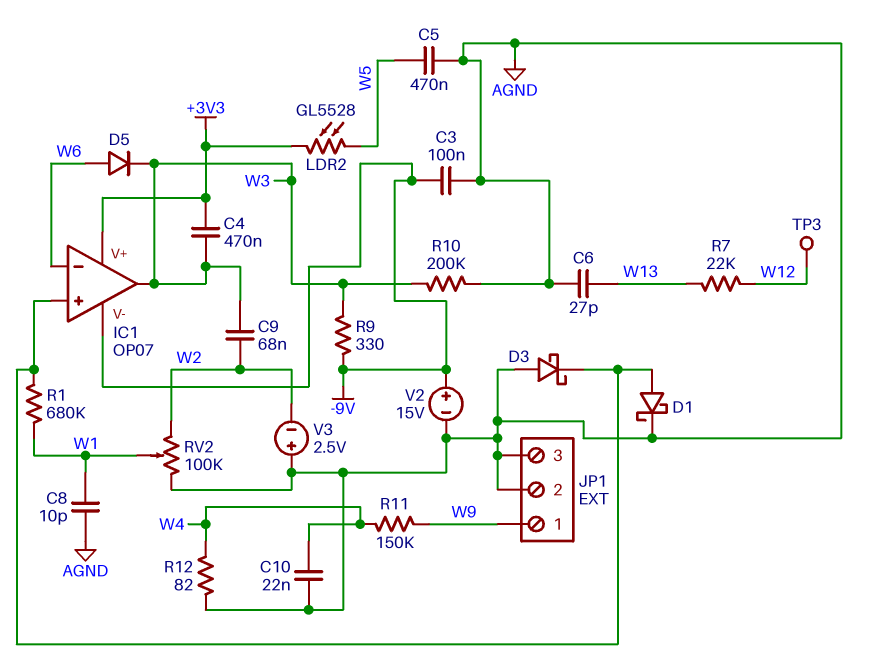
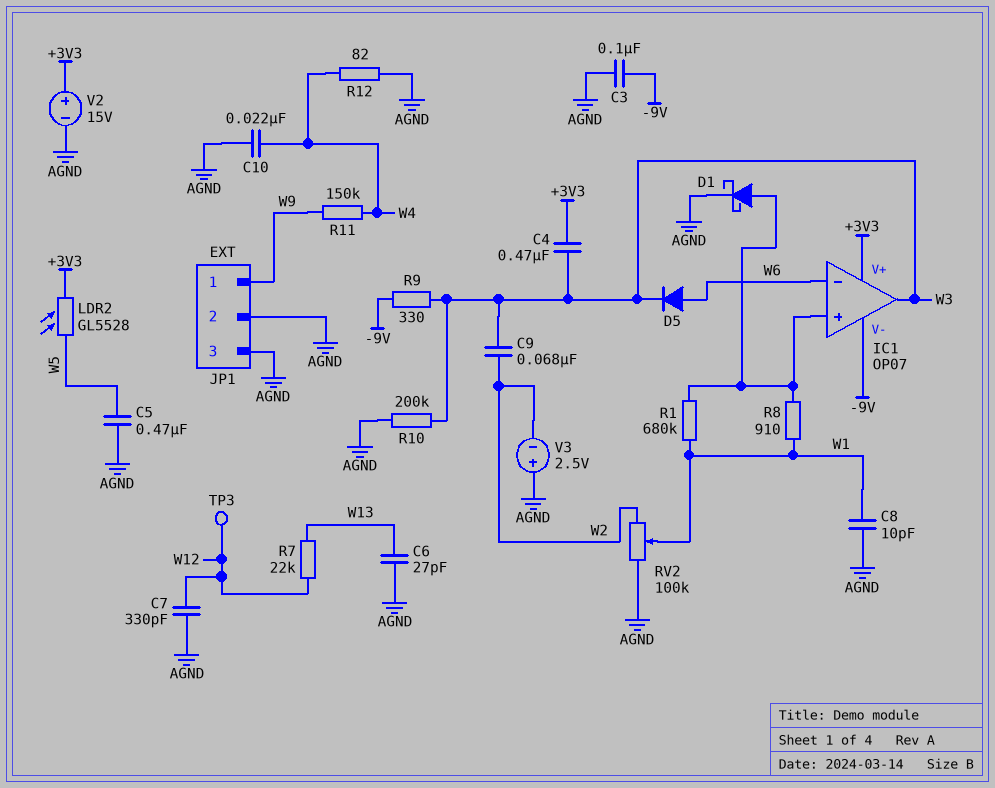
C7: none -> 330pF (AGND, W12)
D3: schottky (A AGND, K IC1/in+) -> none
R8: none -> 910 (IC1/in+, W1)
V2: 15V (plus -9V, minus AGND) -> 15V (plus +3V3, minus AGND)

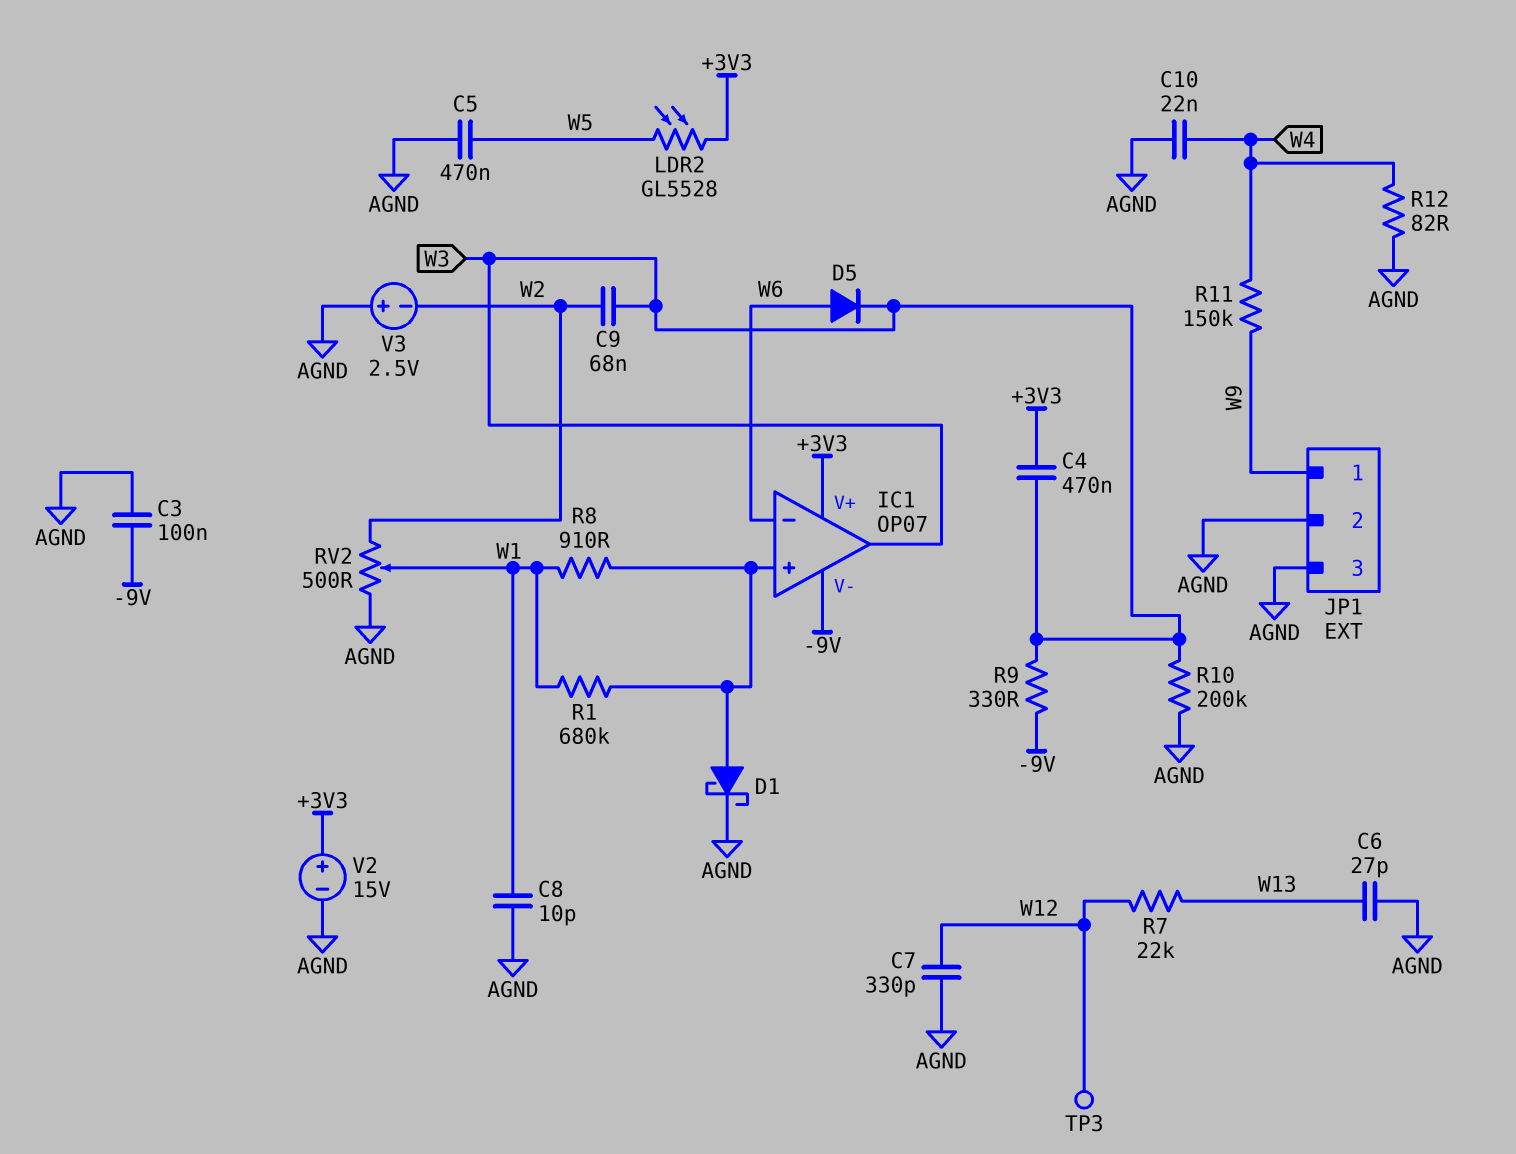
RV2: 100k (AGND, W2, wiper W1) -> 500 (AGND, W2, wiper W1)

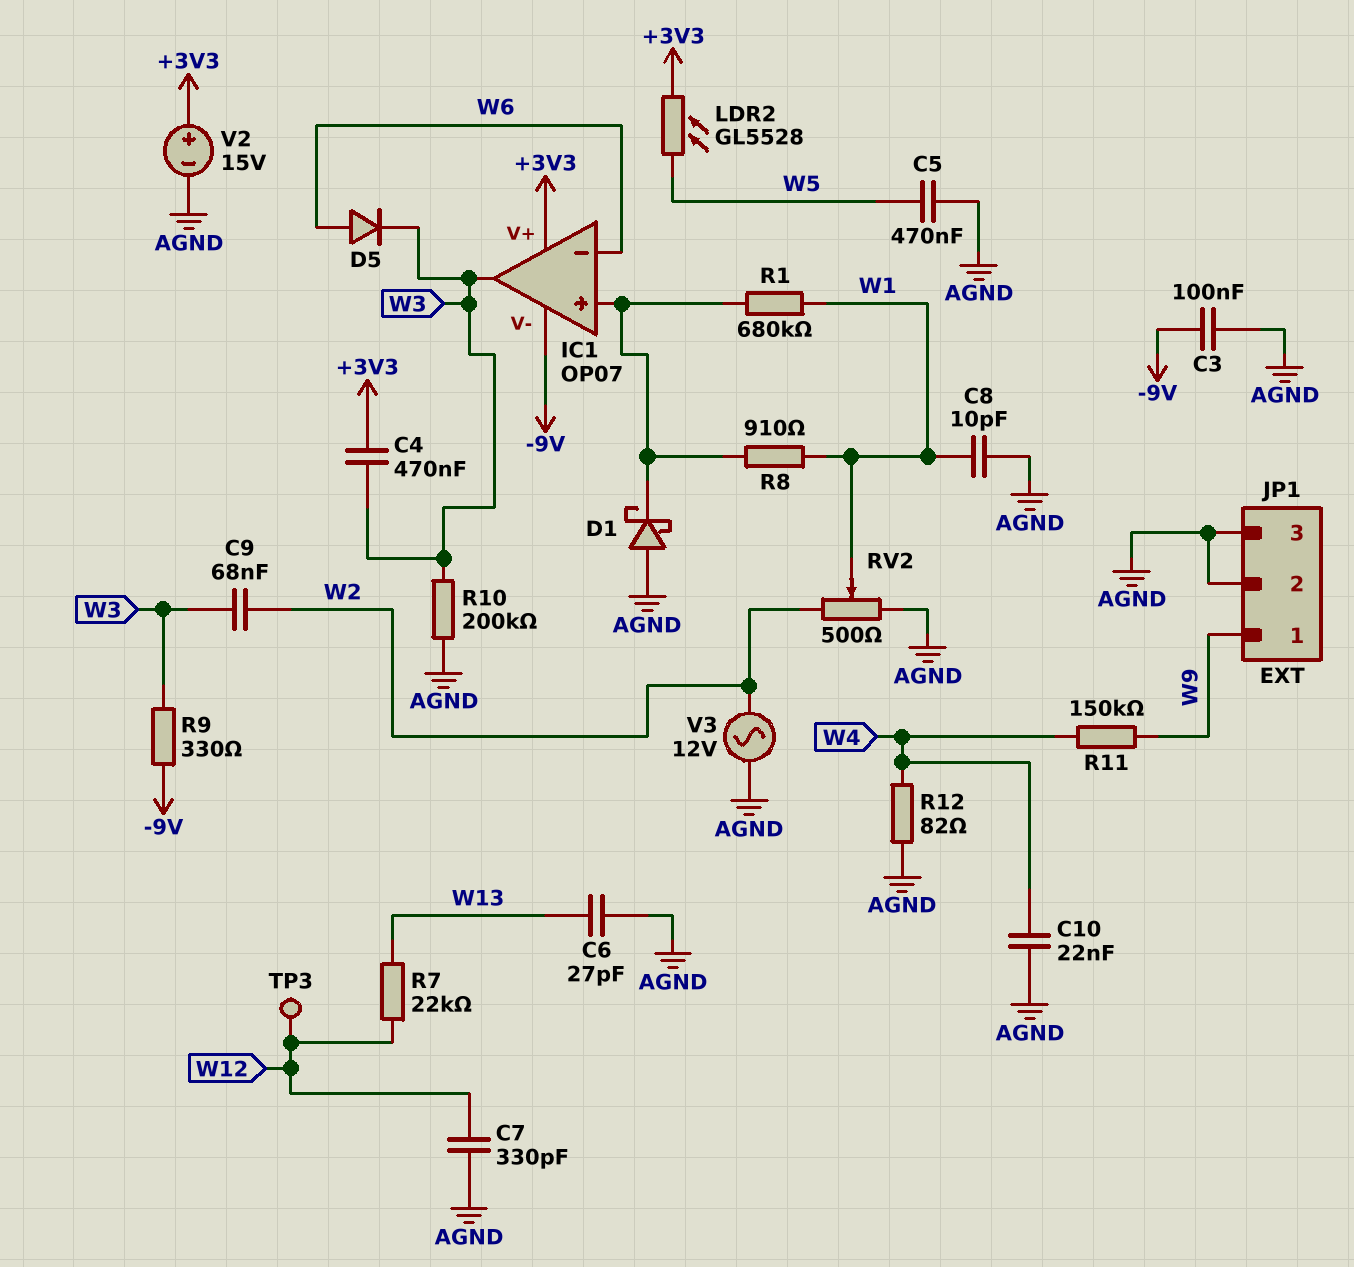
D1: schottky (A IC1/in+, K AGND) -> schottky (A AGND, K IC1/in+)
V3: 2.5V (plus AGND, minus W2) -> AC 12V (AGND, W2)

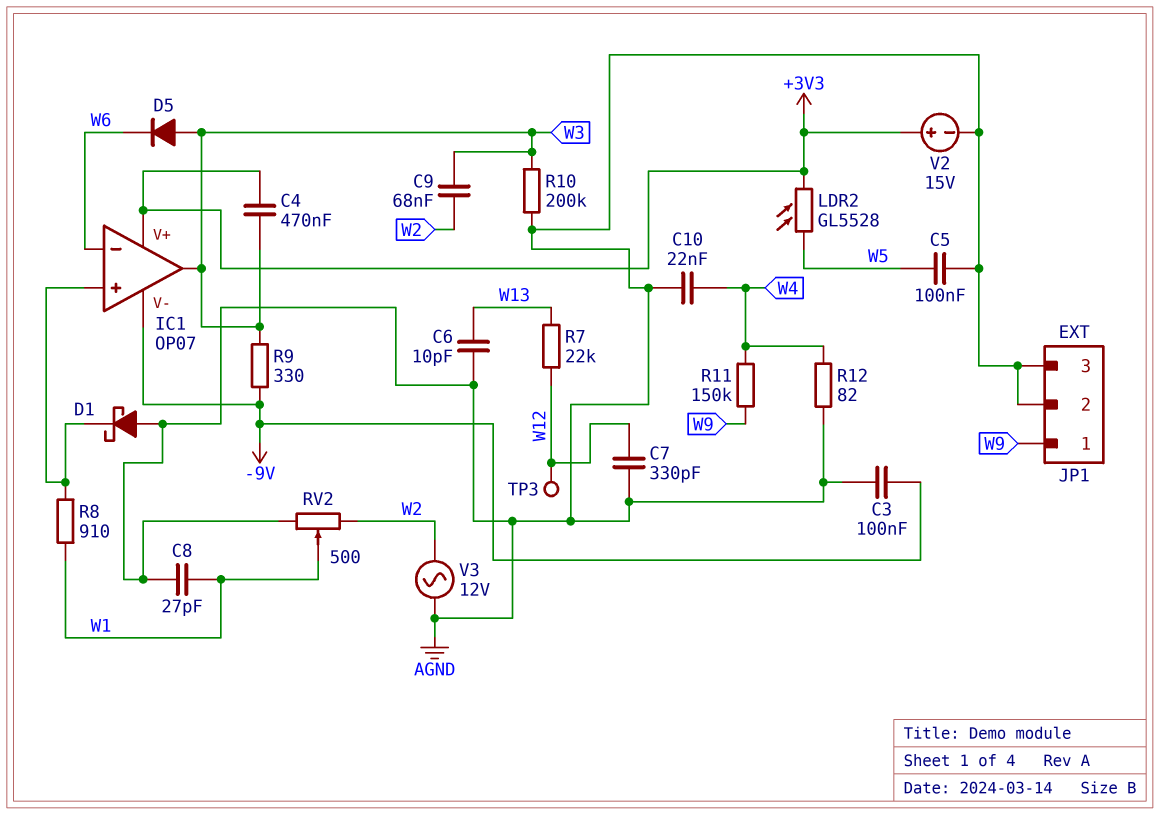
C5: 470nF (AGND, W5) -> 100nF (AGND, W5)
C6: 27pF (AGND, W13) -> 10pF (AGND, W13)
C8: 10pF (AGND, W1) -> 27pF (AGND, W1)
D5: diode (A W6, K W3) -> diode (A W3, K W6)
R1: 680k (IC1/in+, W1) -> none

